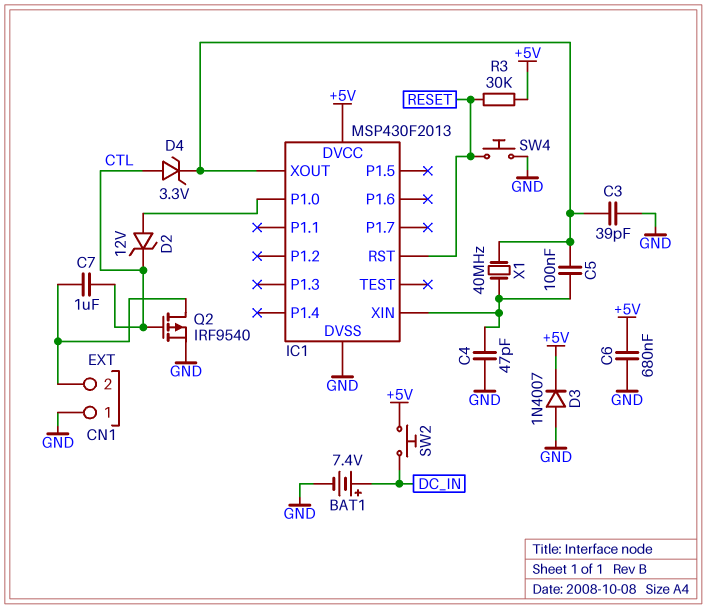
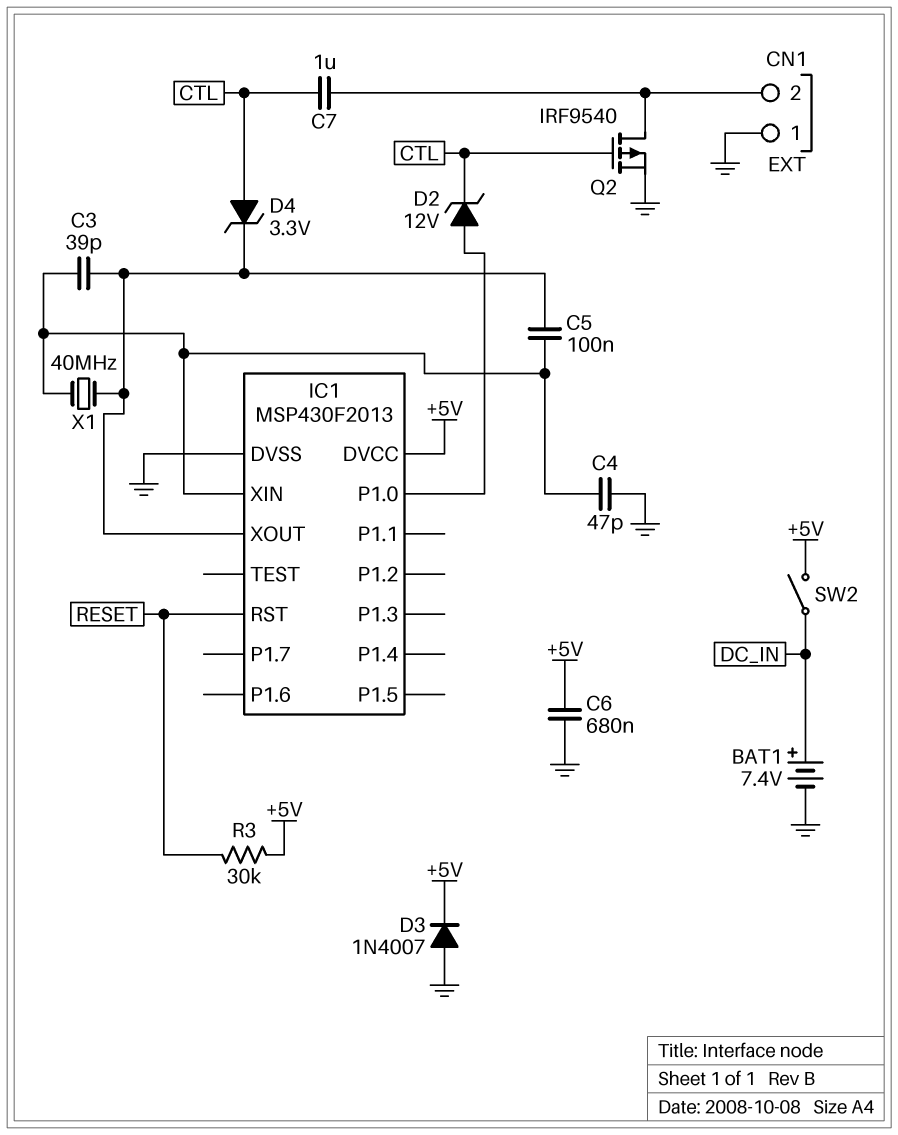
C3: 39pF (GND, IC1/XOUT) -> 39pF (IC1/XIN, IC1/XOUT)
SW2: button (+5V, DC_IN) -> switch (+5V, DC_IN)
SW4: button (GND, RESET) -> none

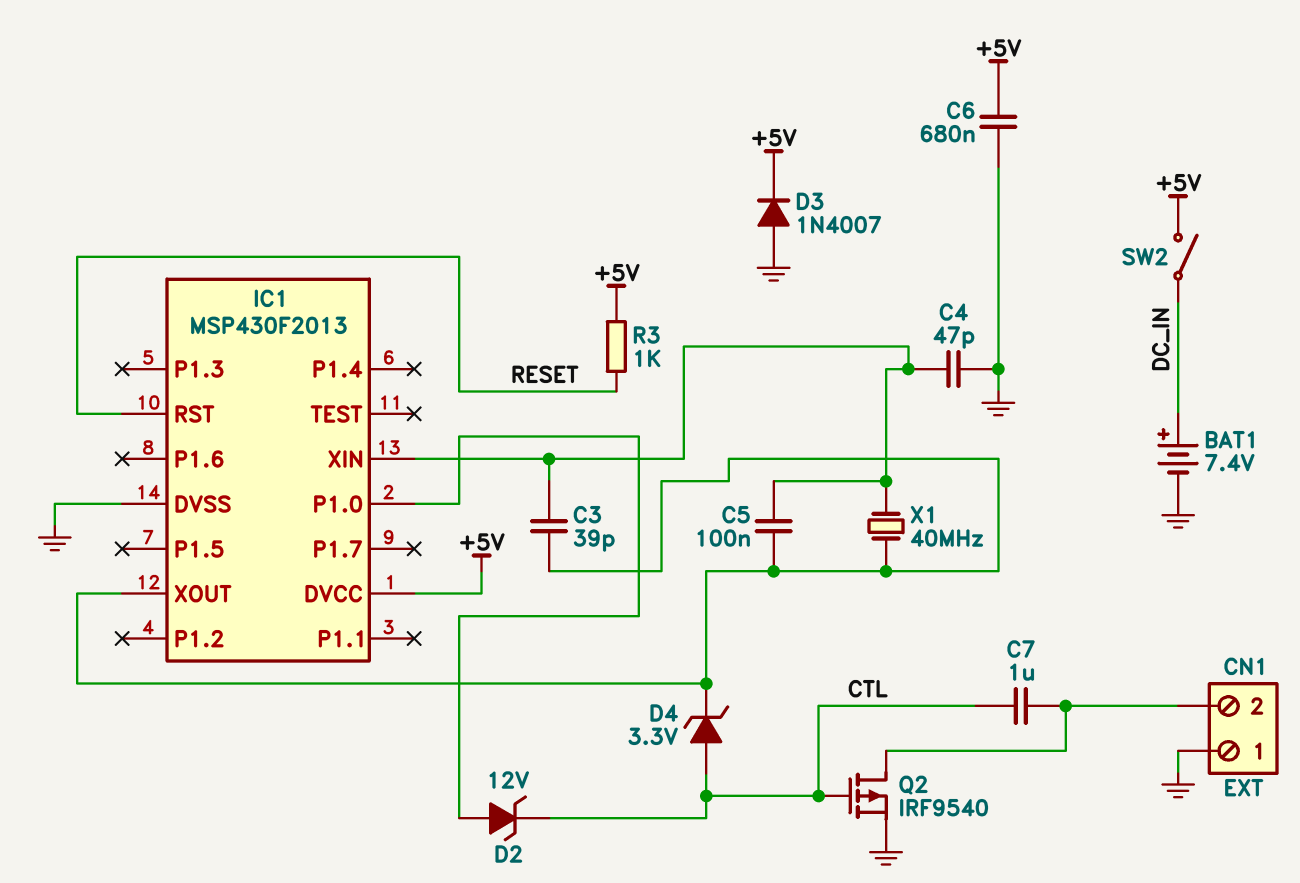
R3: 30k (+5V, RESET) -> 1k (+5V, RESET)

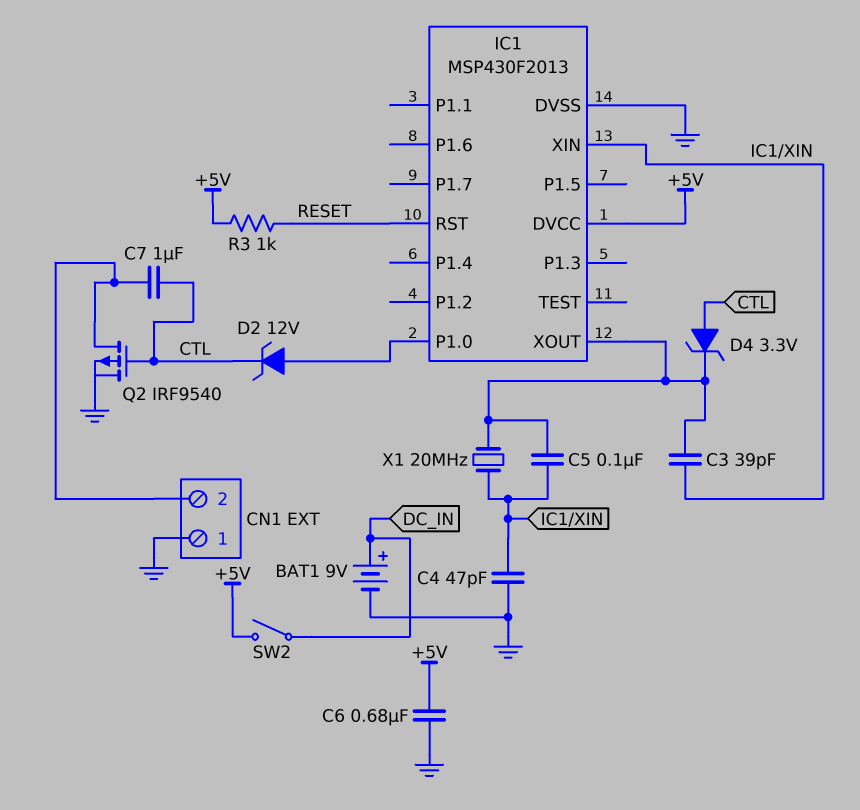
BAT1: 7.4V (plus DC_IN, minus GND) -> 9V (plus DC_IN, minus GND)
D3: diode 1N4007 (A GND, K +5V) -> none
X1: 40MHz (IC1/XIN, IC1/XOUT) -> 20MHz (IC1/XIN, IC1/XOUT)

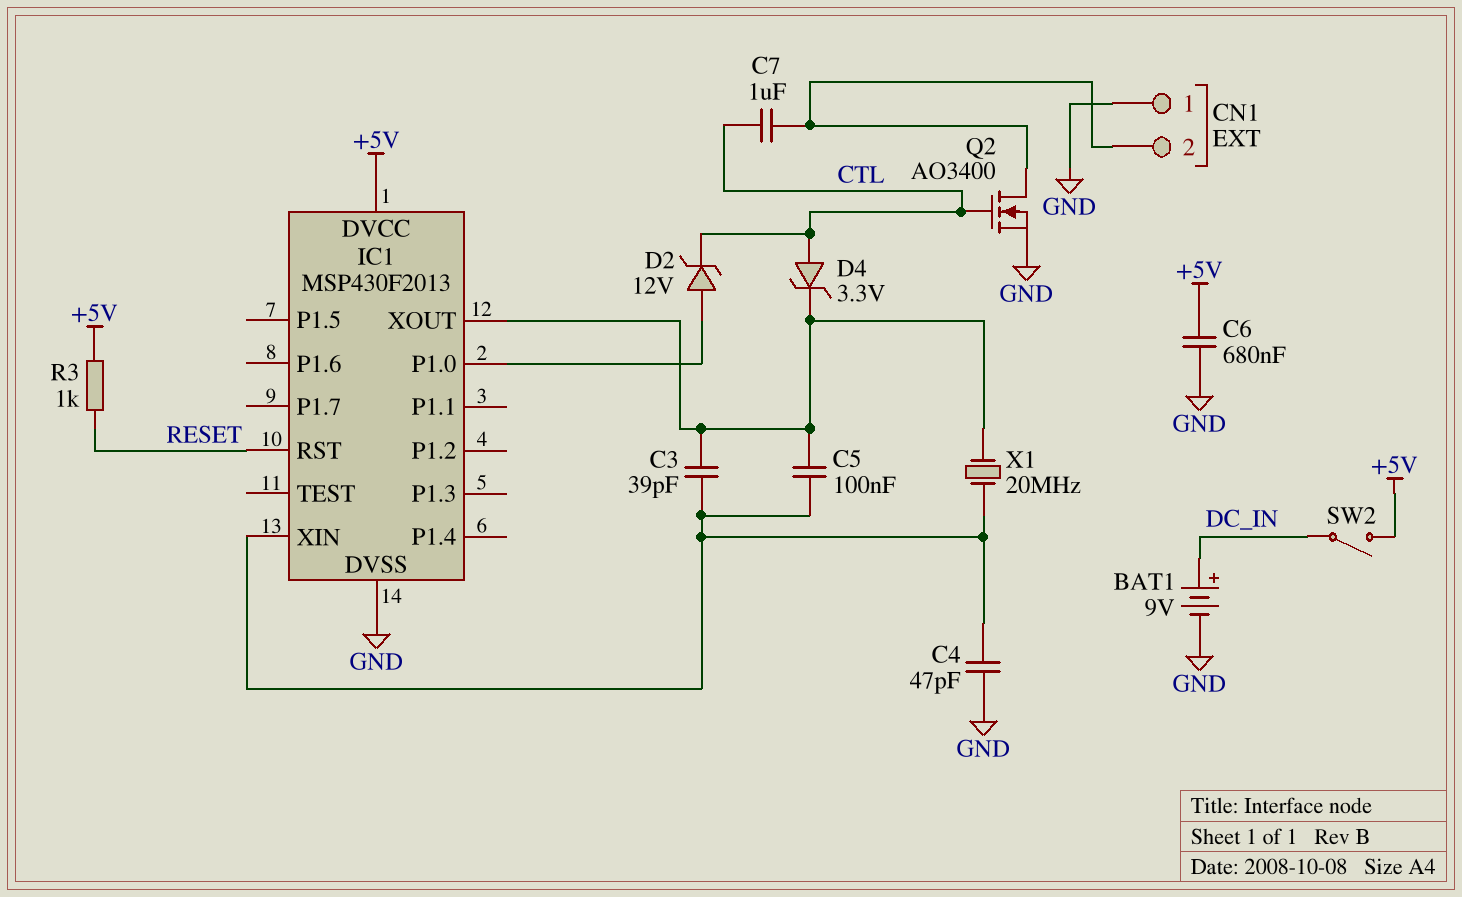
Q2: PMOS IRF9540 (G CTL, D CN1/2, S GND) -> NMOS AO3400 (G CTL, D CN1/2, S GND)

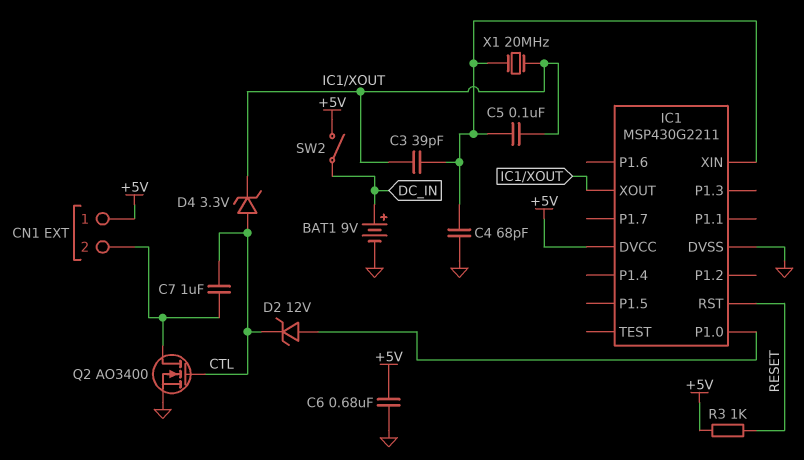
C4: 47pF (GND, IC1/XIN) -> 68pF (GND, IC1/XIN)
CN1 pin 1: GND -> +5V
IC1: MSP430F2013 -> MSP430G2211

